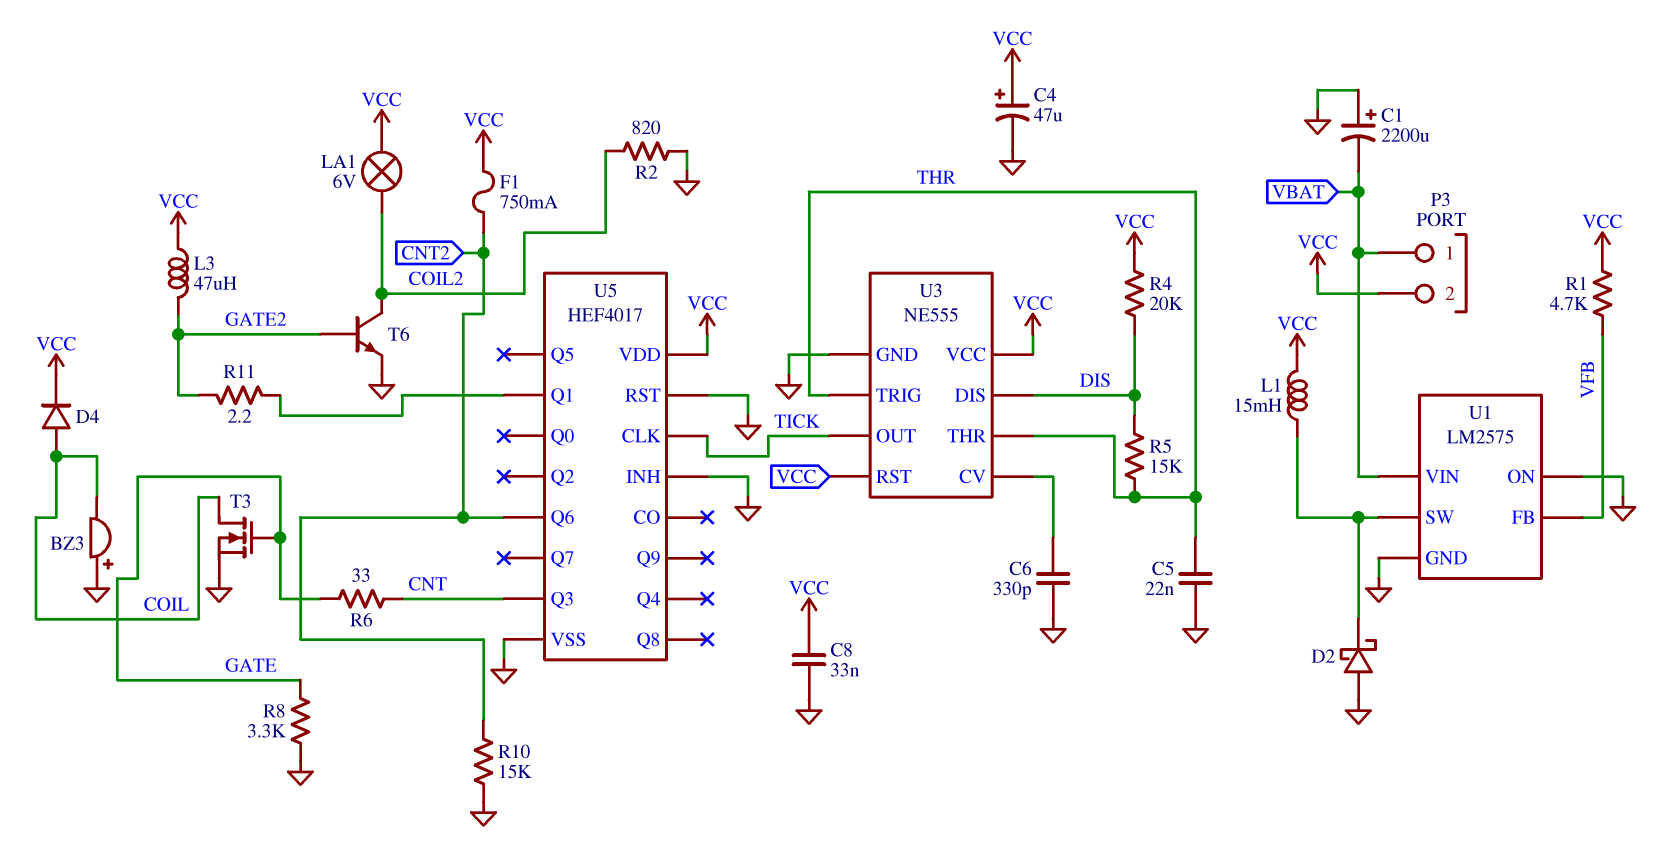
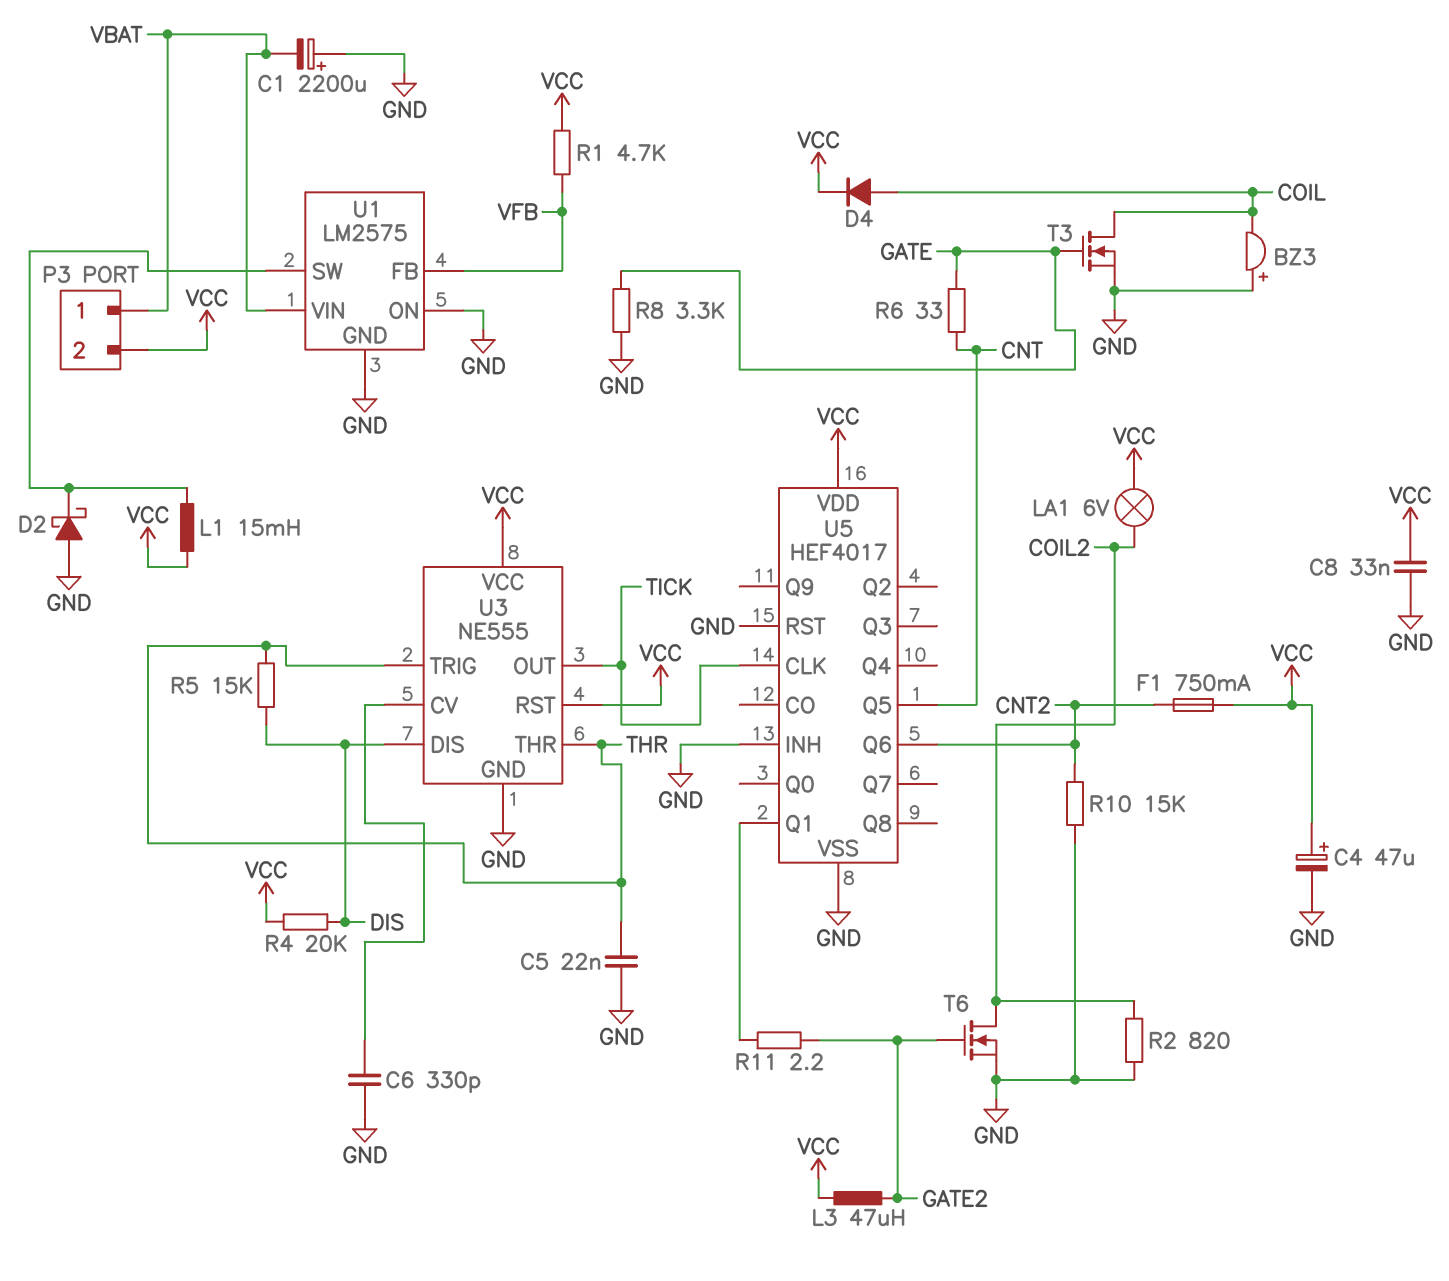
T6: NPN (B GATE2, C COIL2, E GND) -> NMOS (G GATE2, D COIL2, S GND)
U5 pin Q3: CNT -> none
U5 pin Q5: none -> CNT

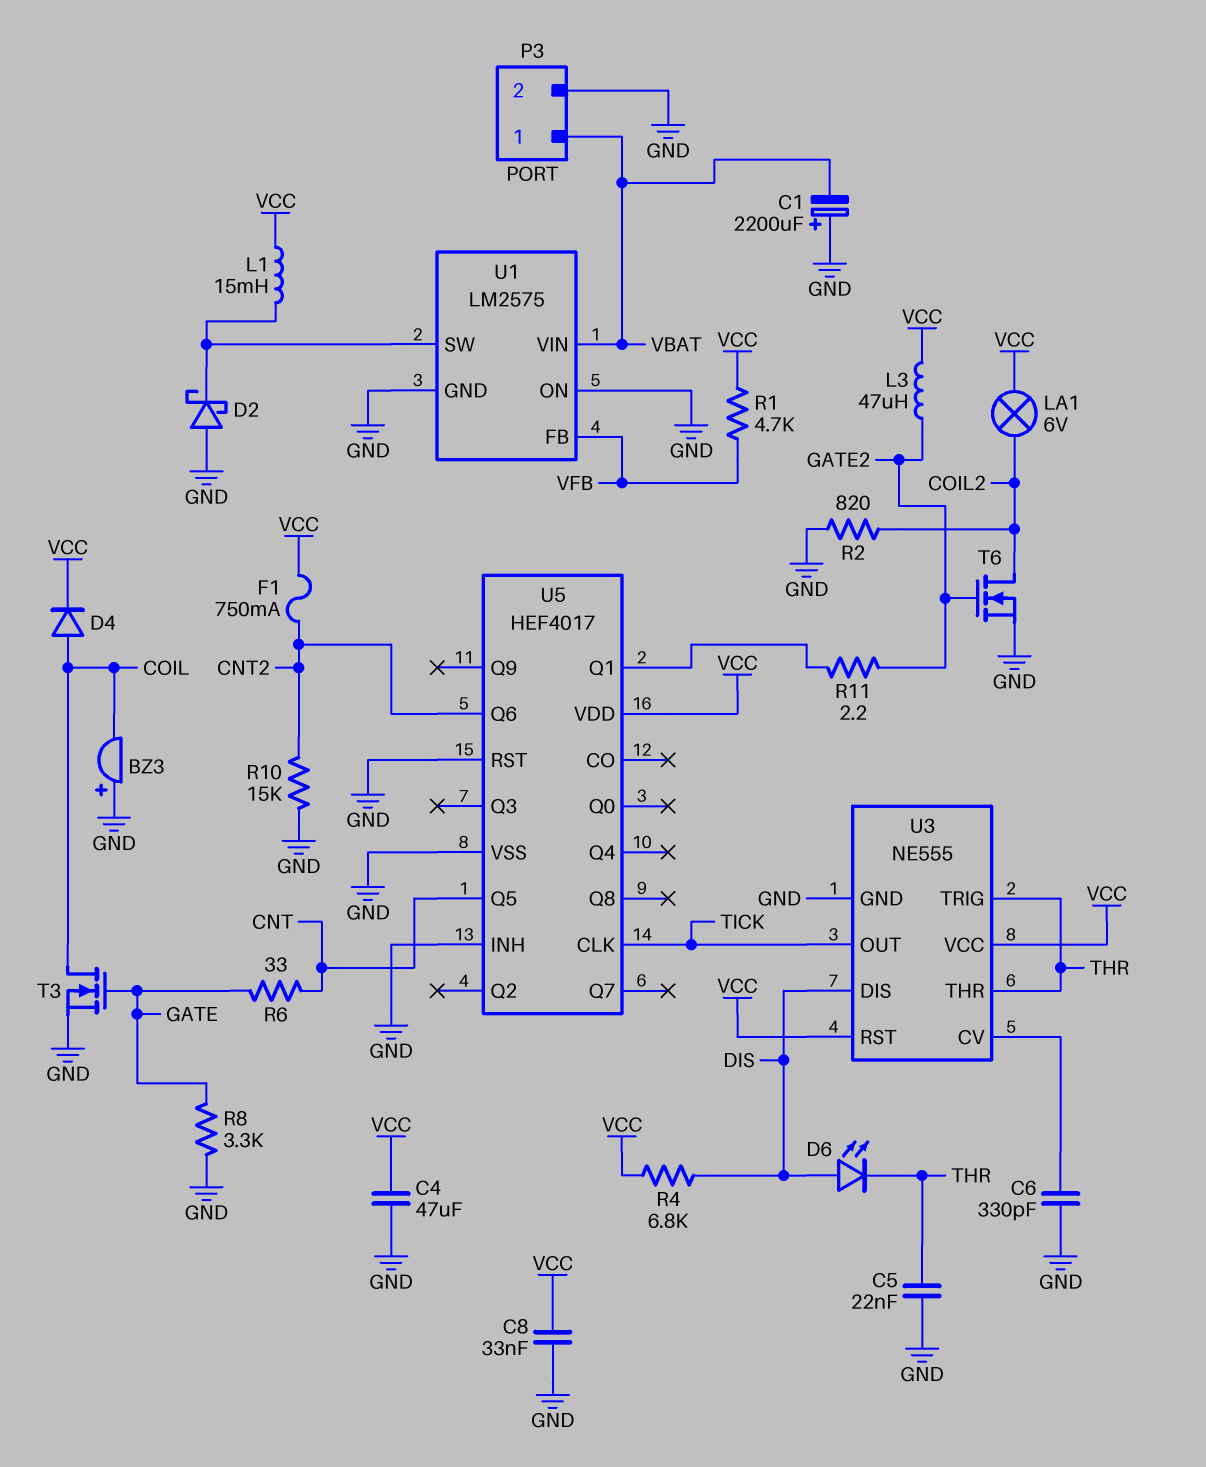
C4: 47uF (plus VCC, minus GND) -> 47uF (GND, VCC)
D6: none -> LED (A DIS, K THR)
P3 pin 2: VCC -> GND
R4: 20k (DIS, VCC) -> 6.8k (DIS, VCC)
R5: 15k (DIS, THR) -> none

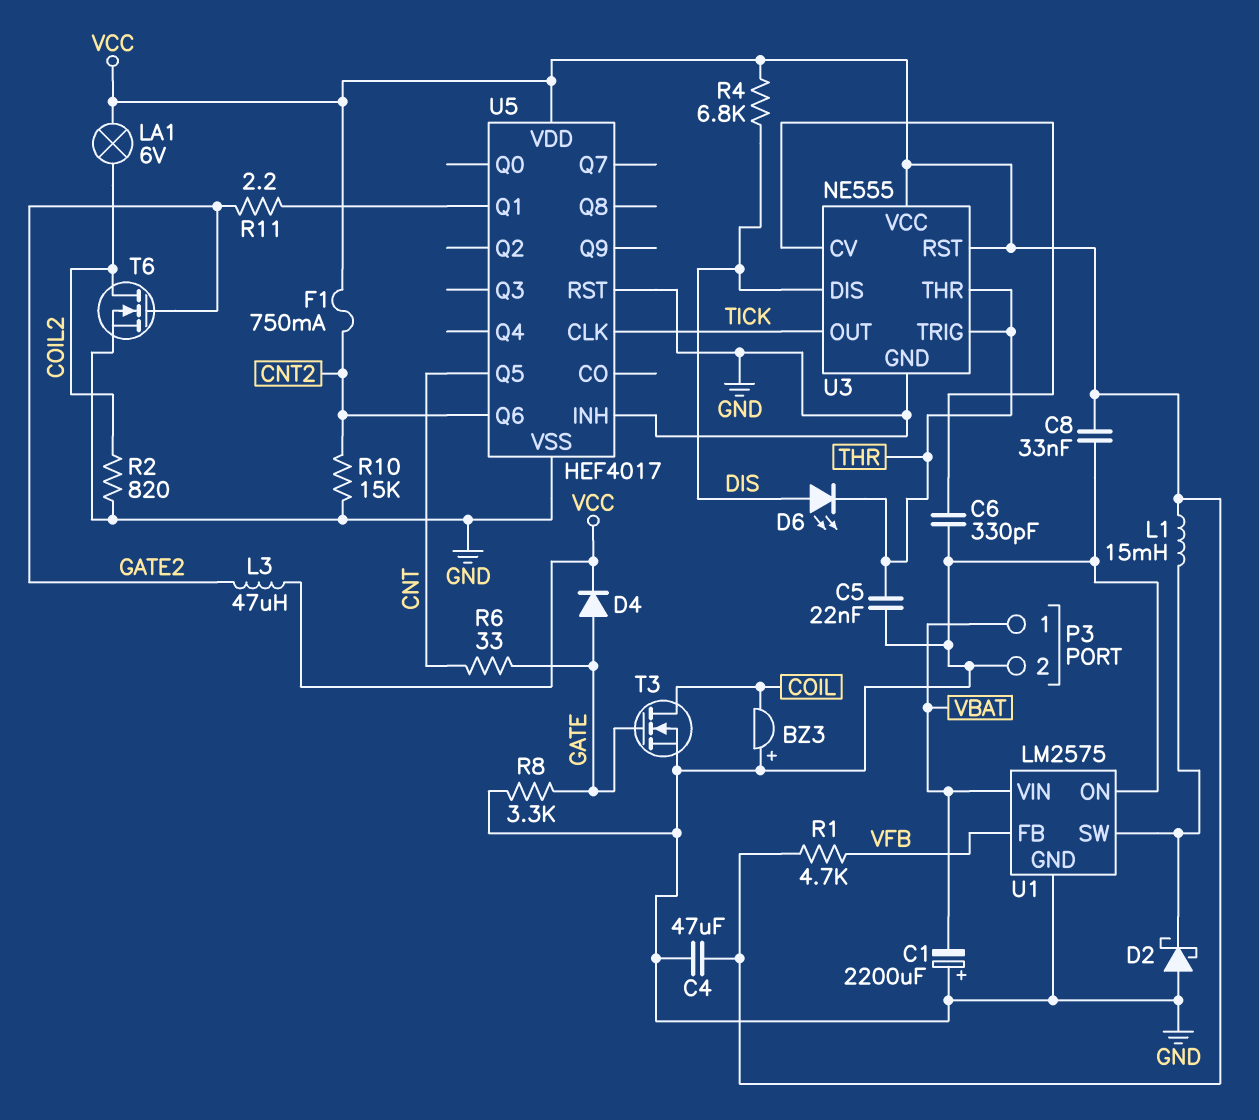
D4: diode (A COIL, K VCC) -> diode (A GATE, K VCC)

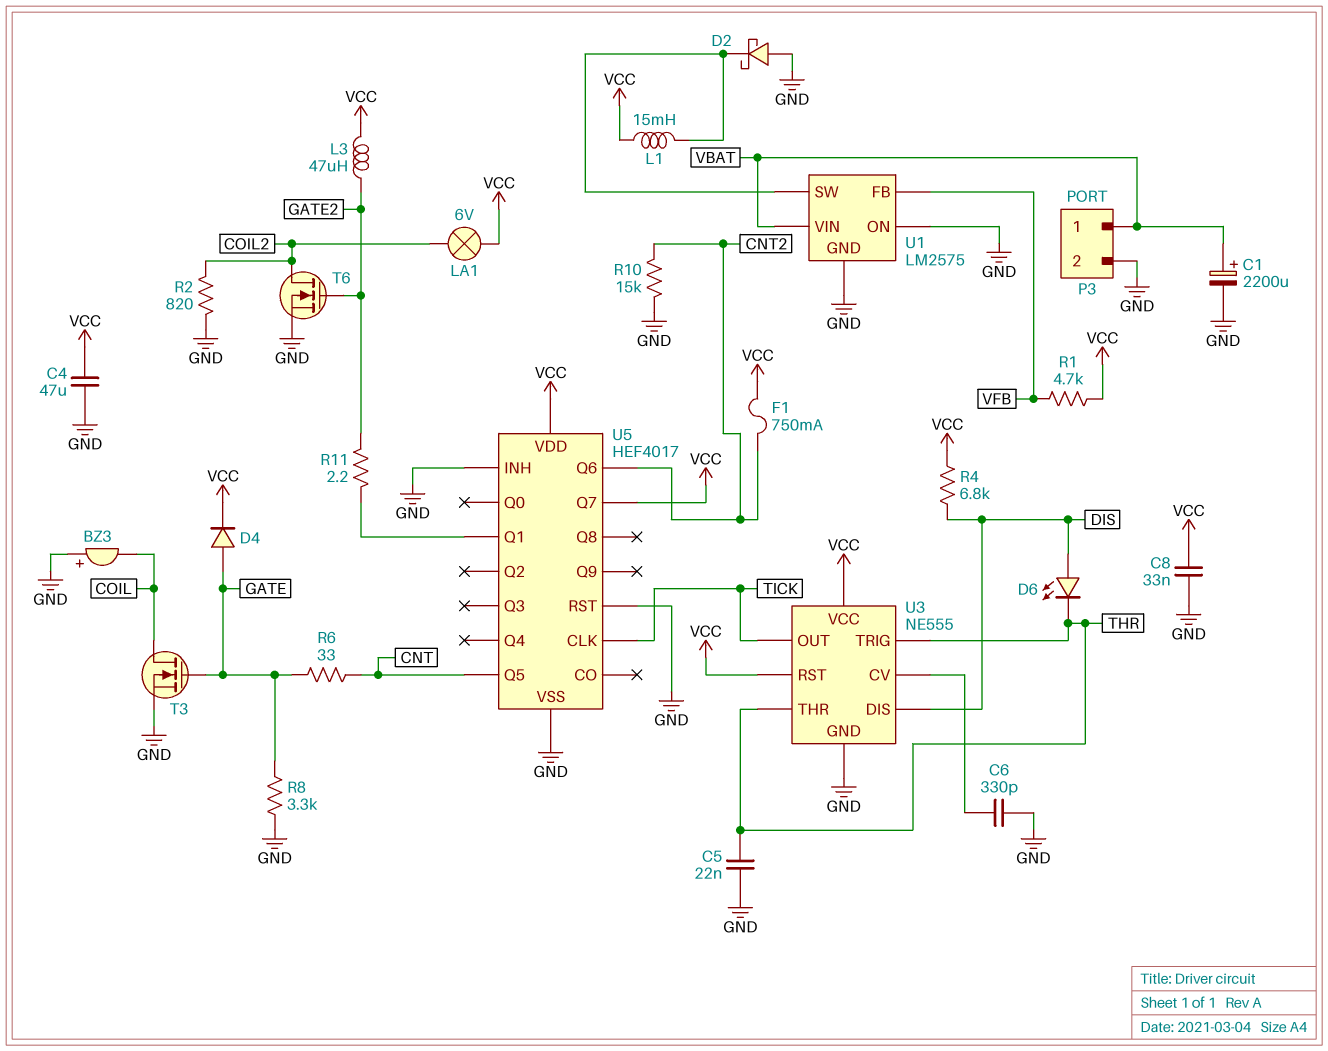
C1: 2200uF (plus GND, minus VBAT) -> 2200uF (plus VBAT, minus GND)
U5 pin Q7: none -> VCC

